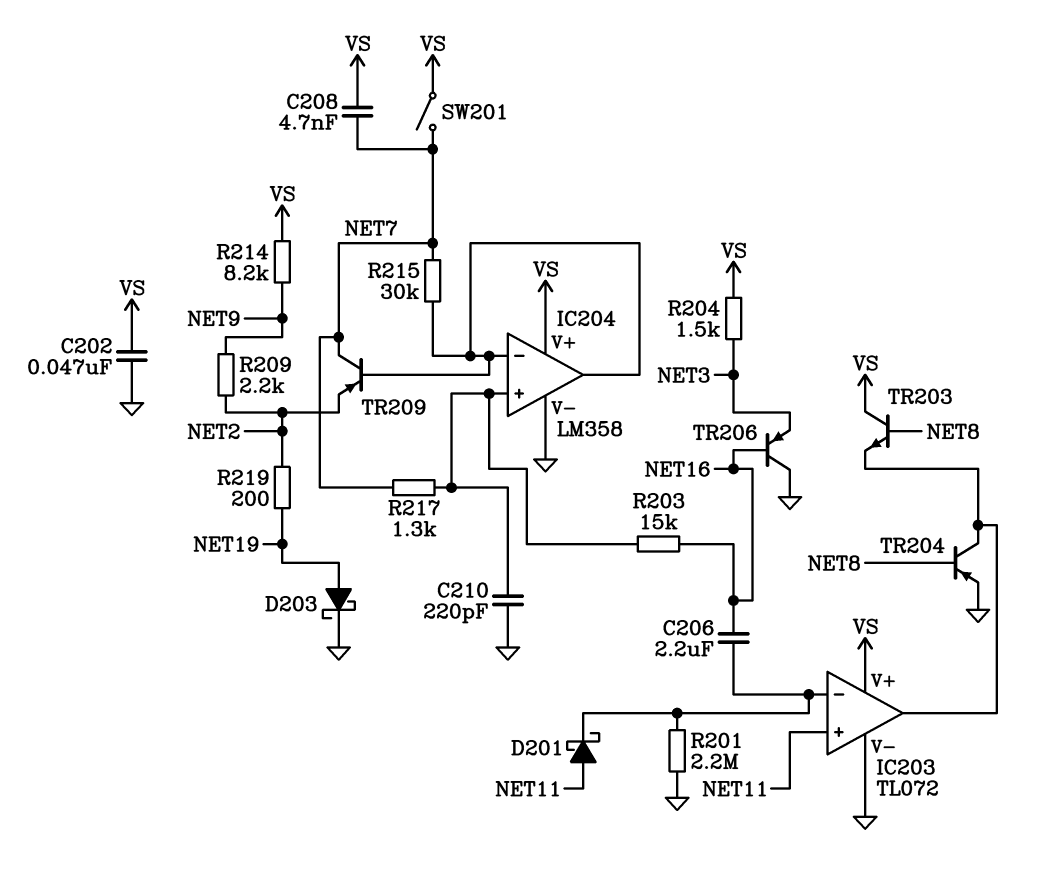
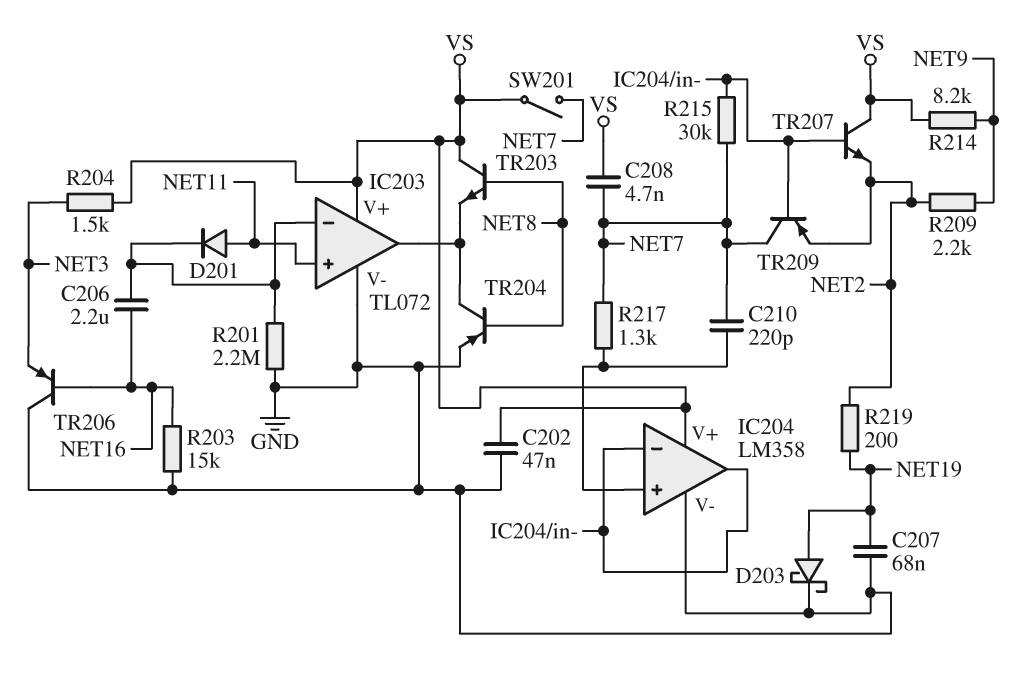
C207: none -> 68nF (GND, NET19)
C210: 220pF (GND, IC204/in+) -> 220pF (IC204/in+, NET7)
D201: schottky (A NET11, K IC203/in-) -> diode (A NET11, K IC203/in-)
R203: 15k (IC204/in+, NET16) -> 15k (GND, NET16)
TR207: none -> NPN (B IC204/in-, C VS, E NET2)

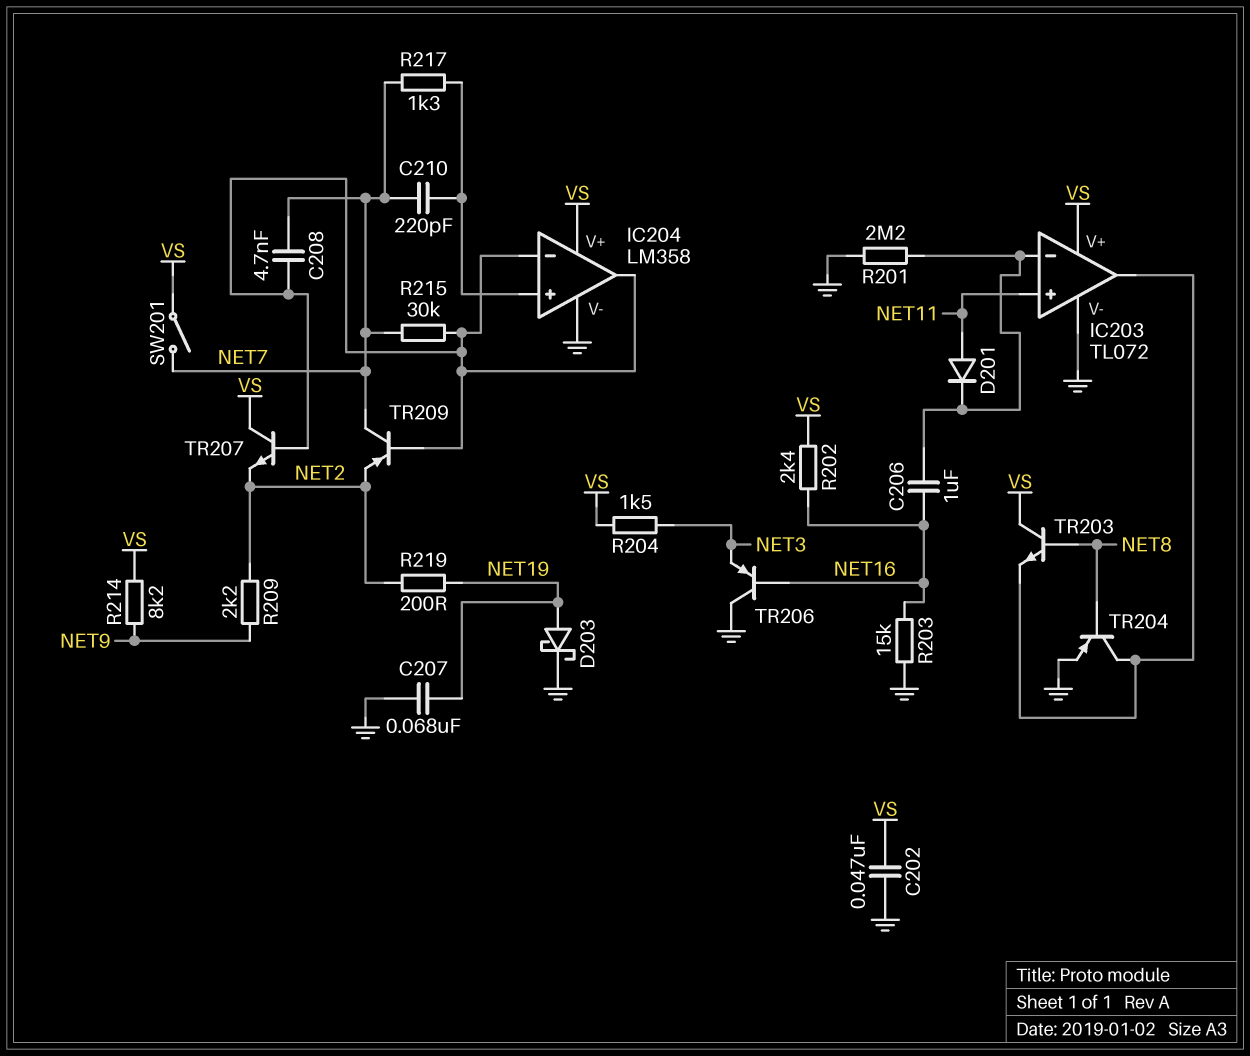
C206: 2.2uF (IC203/in-, NET16) -> 1uF (IC203/in-, NET16)
C208: 4.7nF (NET7, VS) -> 4.7nF (IC204/in-, NET7)
R202: none -> 2.4k (NET16, VS)

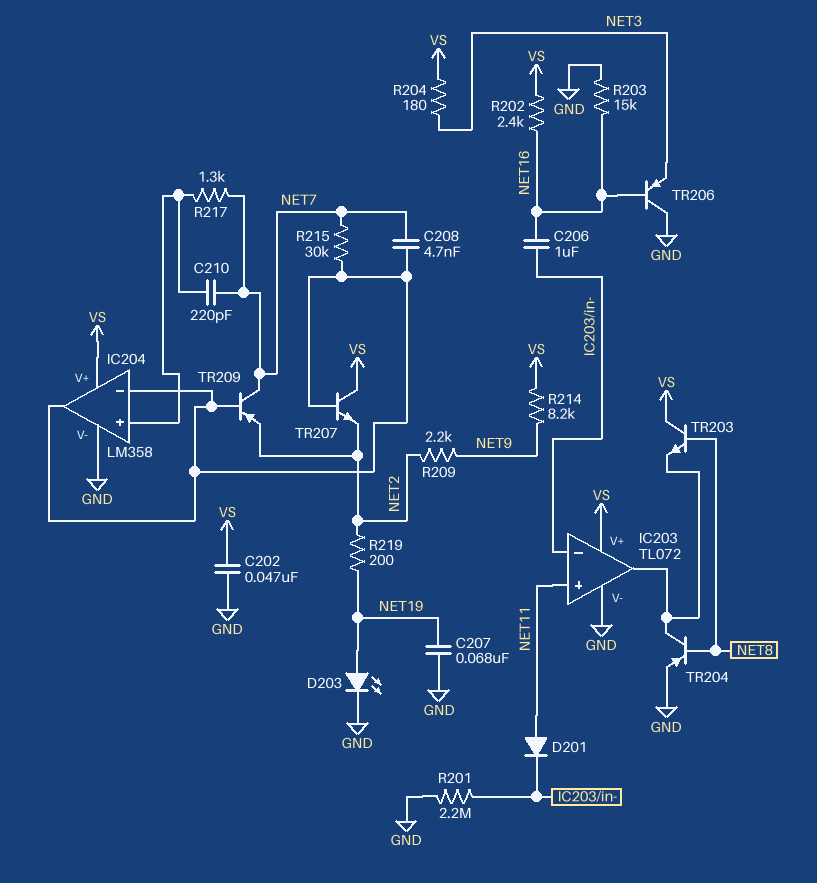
D203: schottky (A NET19, K GND) -> LED (A NET19, K GND)
R204: 1.5k (NET3, VS) -> 180 (NET3, VS)
SW201: switch (NET7, VS) -> none

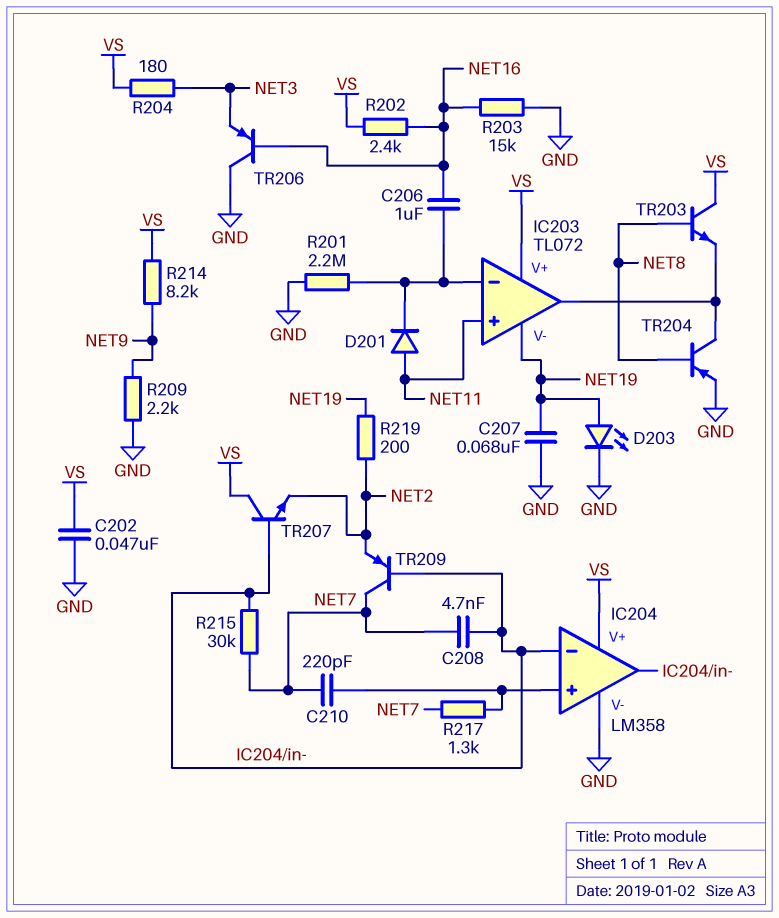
IC203 pin V-: GND -> NET19
R209: 2.2k (NET2, NET9) -> 2.2k (GND, NET9)

